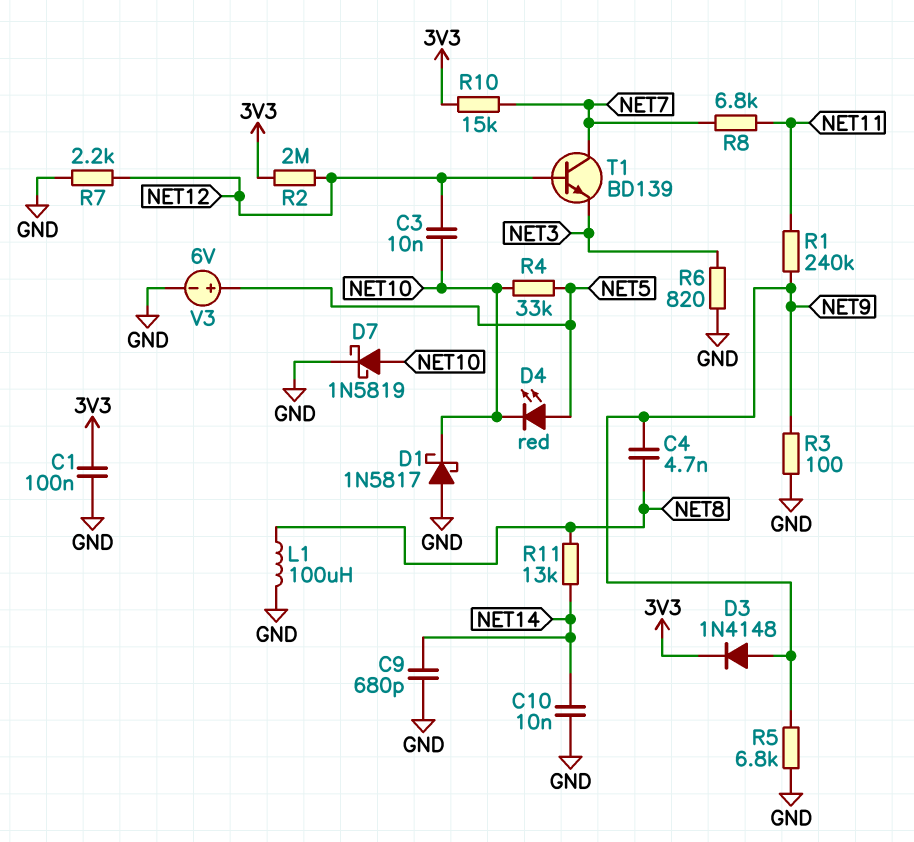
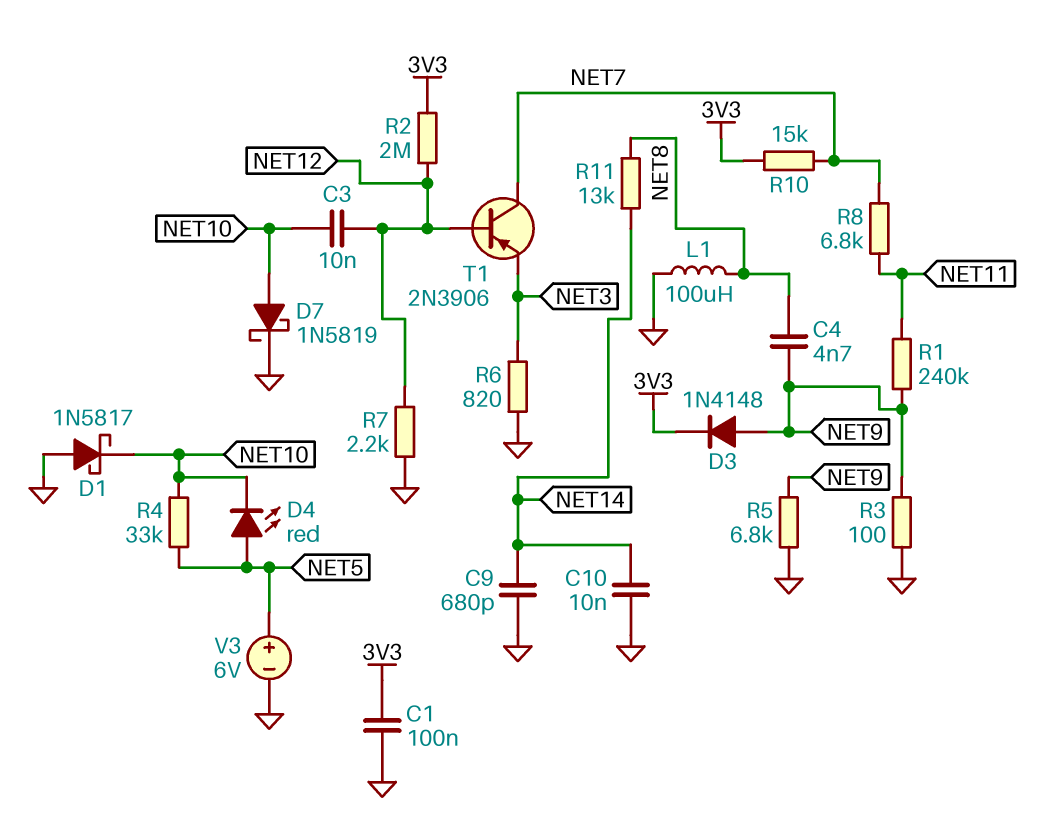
T1: NPN BD139 (B NET12, C NET7, E NET3) -> PNP 2N3906 (B NET12, C NET7, E NET3)

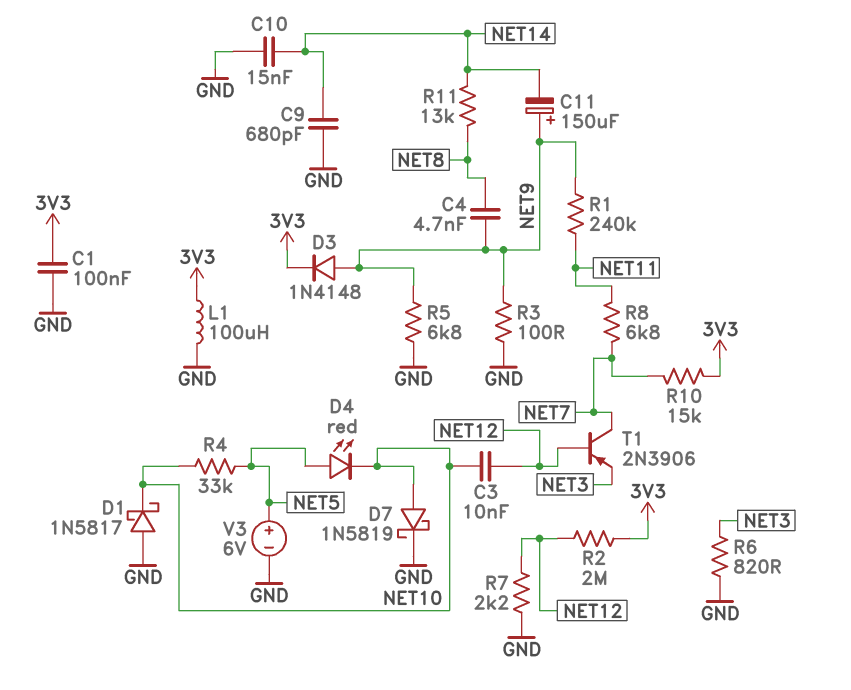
C10: 10nF (GND, NET14) -> 15nF (GND, NET14)
C11: none -> 150uF (plus NET9, minus NET14)
L1: 100uH (GND, NET8) -> 100uH (3V3, GND)

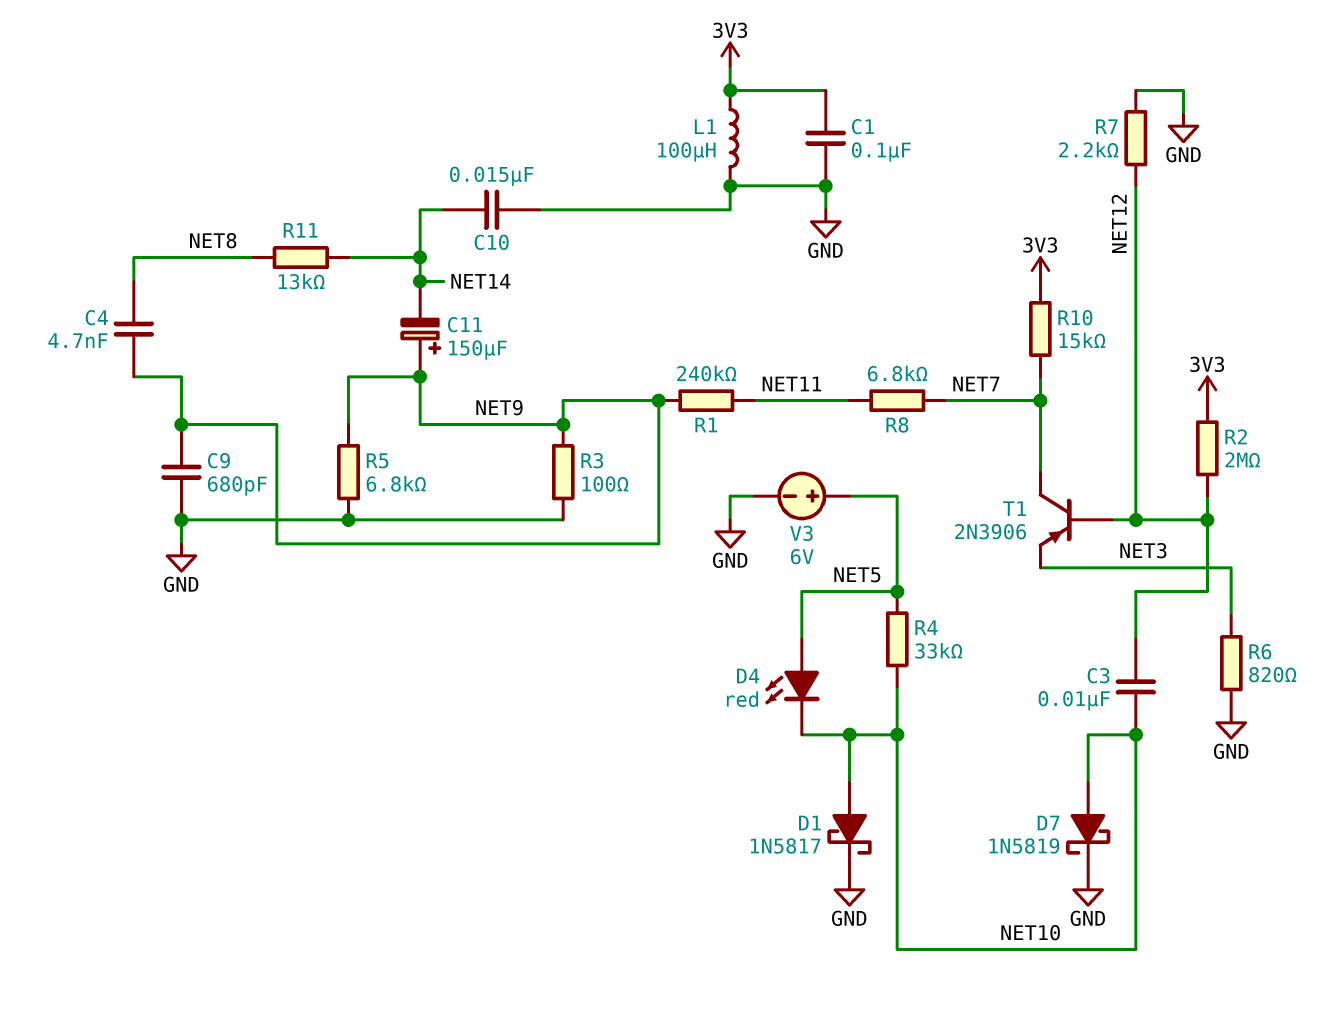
C9: 680pF (GND, NET14) -> 680pF (GND, NET9)
D1: schottky 1N5817 (A GND, K NET10) -> schottky 1N5817 (A NET10, K GND)
D3: diode 1N4148 (A NET9, K 3V3) -> none

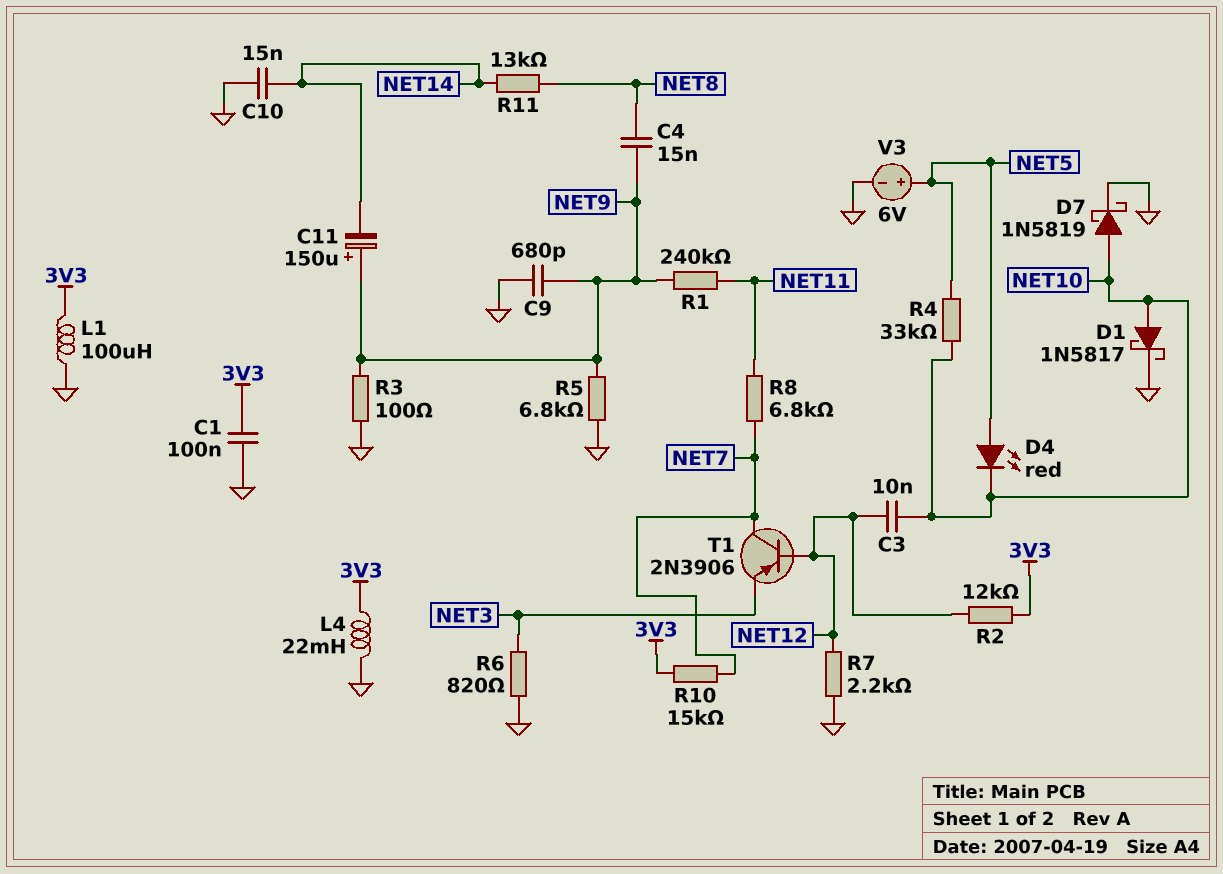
C4: 4.7nF (NET8, NET9) -> 15nF (NET8, NET9)
L4: none -> 22mH (3V3, GND)
R2: 2M (3V3, NET12) -> 12k (3V3, NET12)

